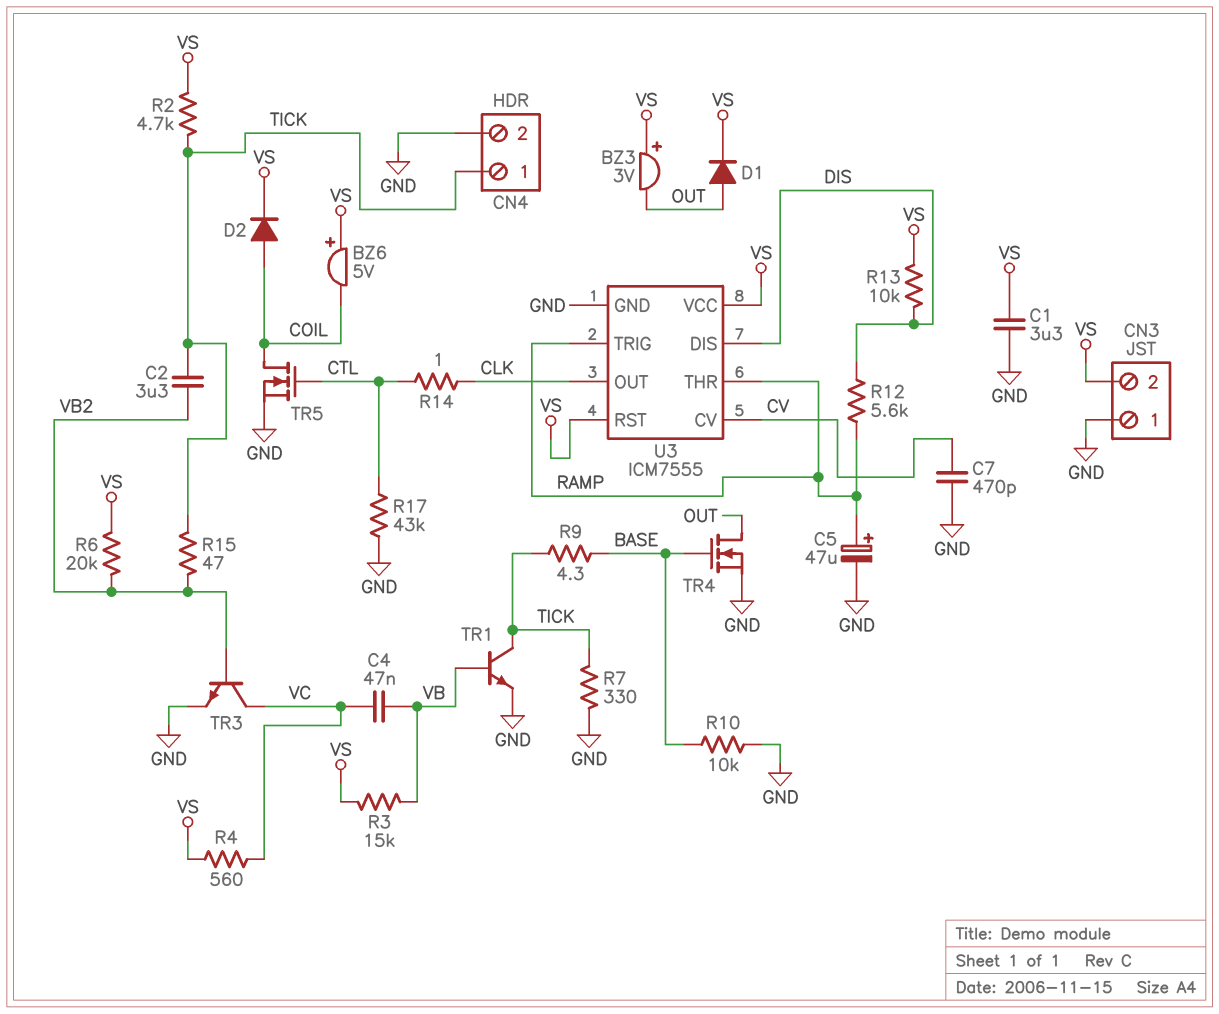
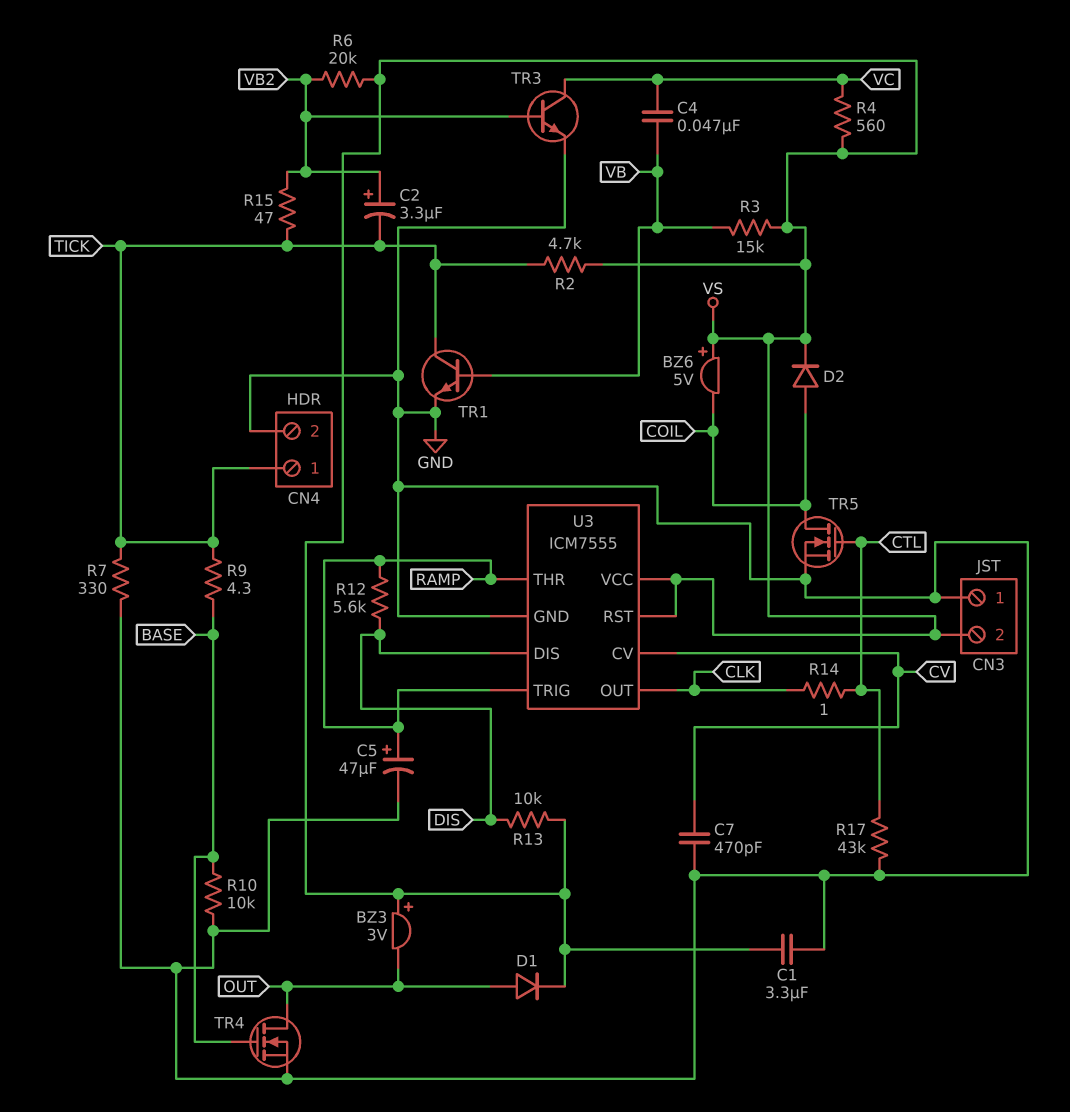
C2: 3.3uF (TICK, VB2) -> 3.3uF (plus VB2, minus TICK)

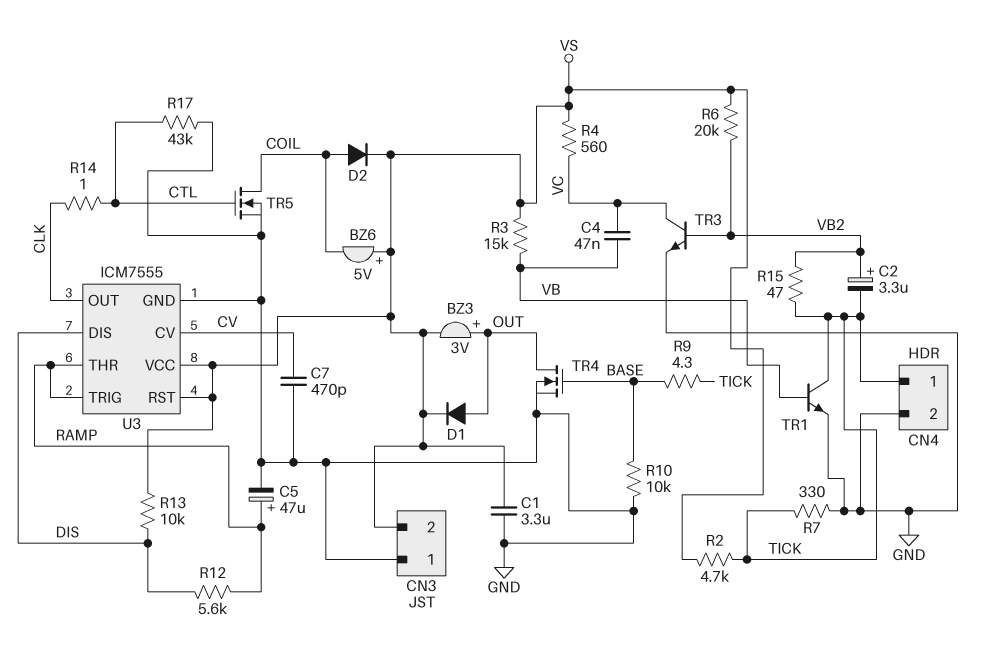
BZ3: buzzer 3V (plus VS, minus OUT) -> buzzer 3V (plus OUT, minus VS)

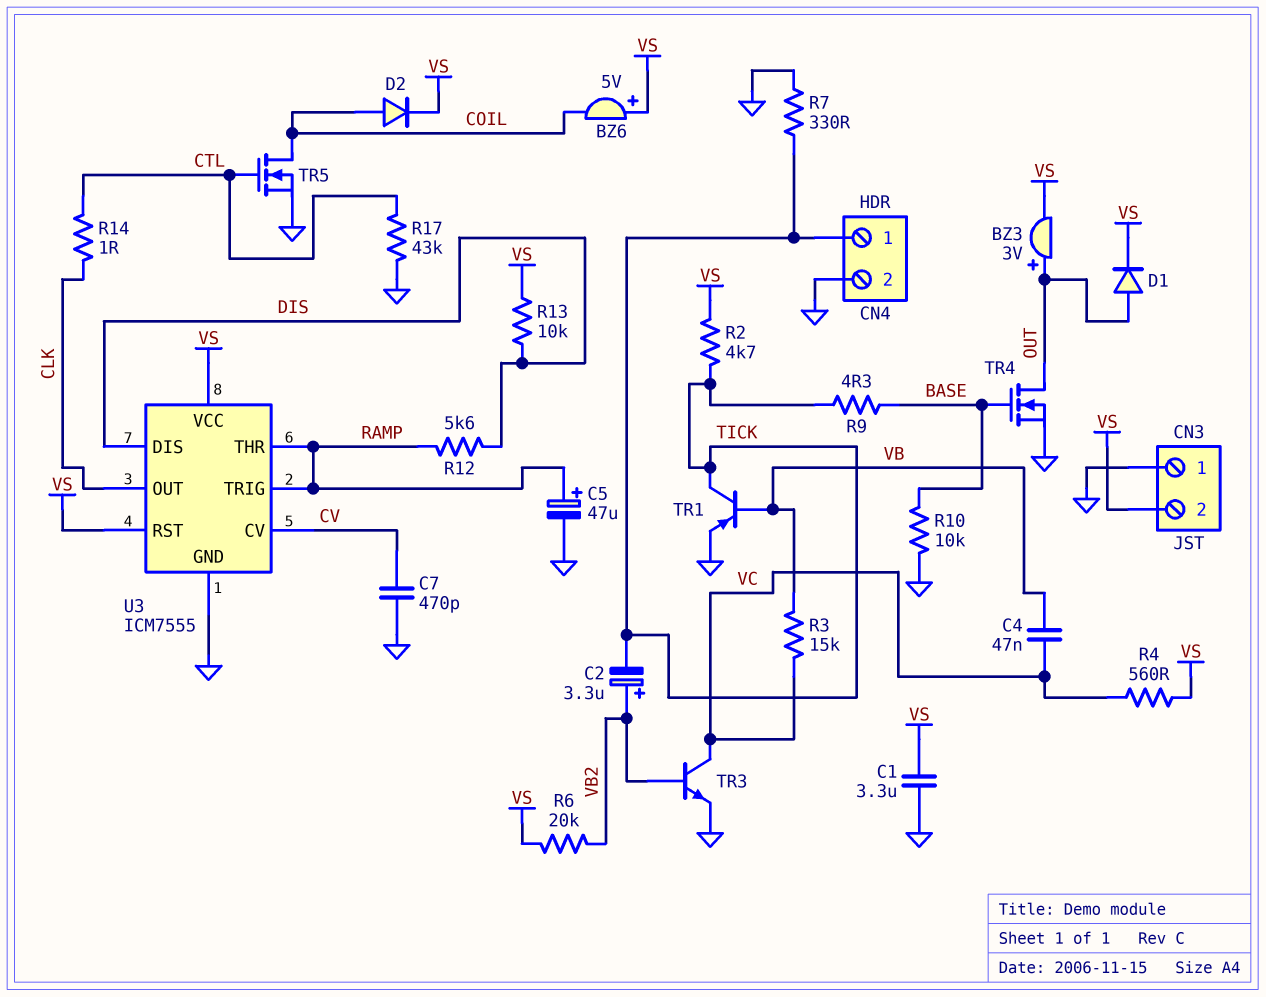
R3: 15k (VB, VS) -> 15k (VB, VC)
R15: 47 (TICK, VB2) -> none
TR1: NPN (B VB, C TICK, E GND) -> PNP (B VB, C TICK, E GND)

